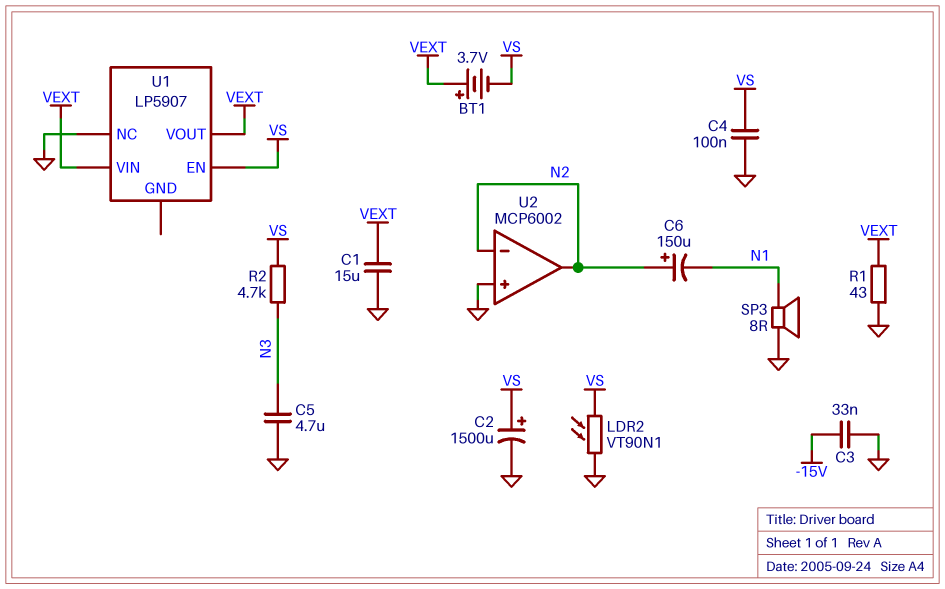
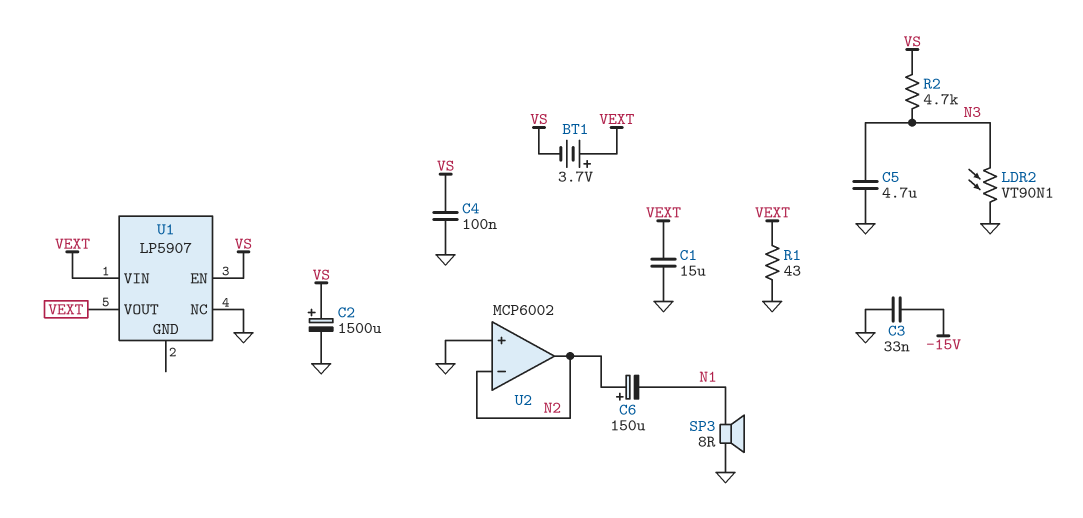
LDR2: VT90N1 (GND, VS) -> VT90N1 (GND, N3)

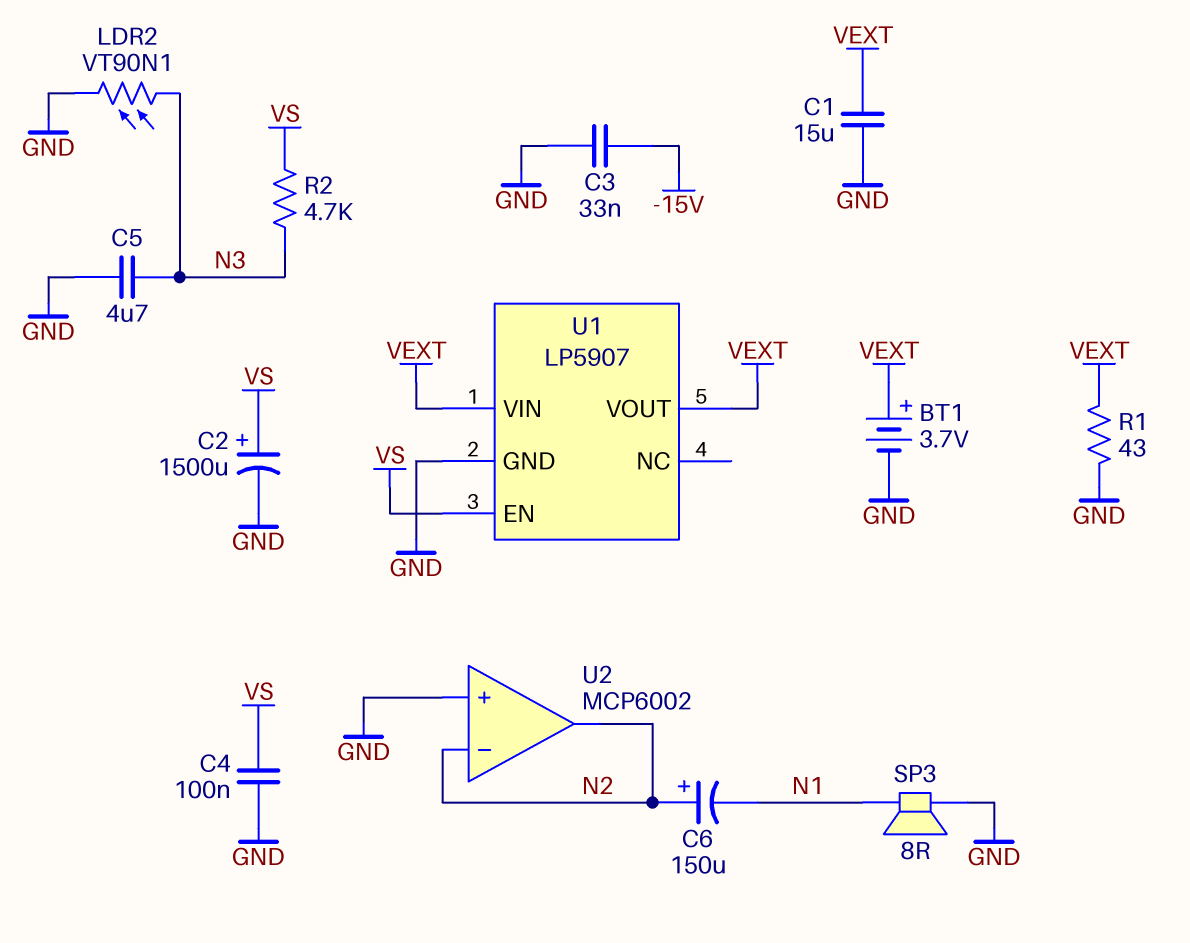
BT1: 3.7V (plus VEXT, minus VS) -> 3.7V (plus VEXT, minus GND)
U1 pin GND: none -> GND
U1 pin NC: GND -> none

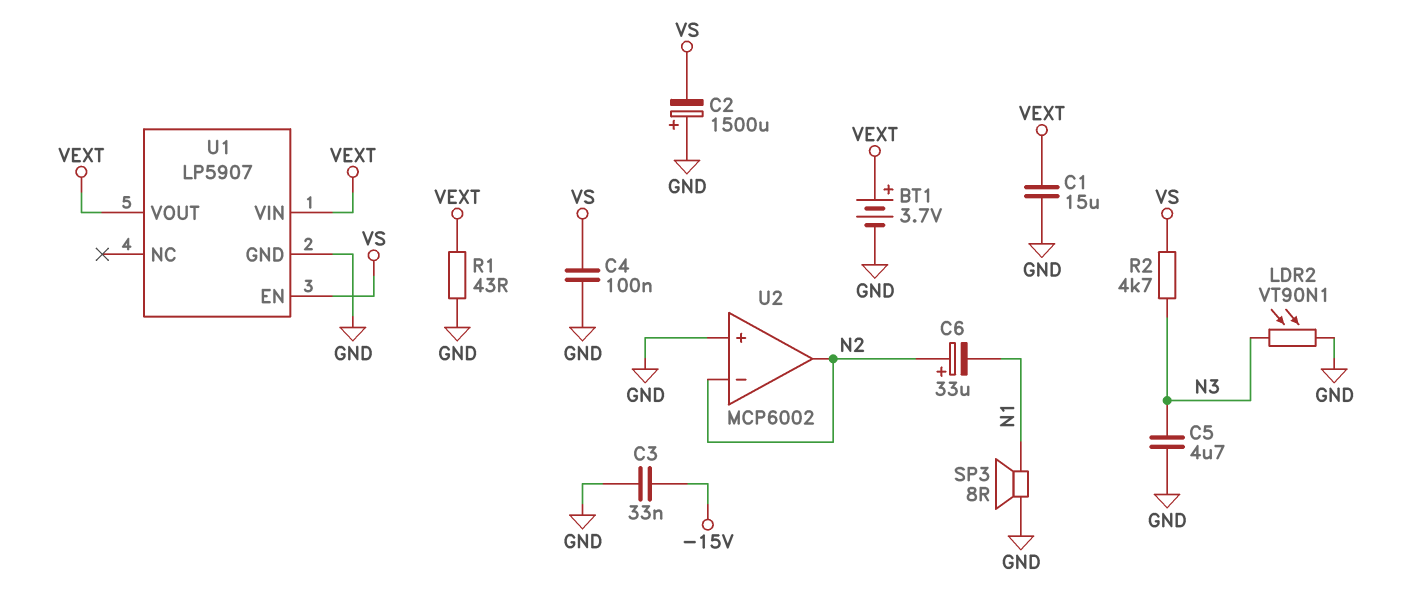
C2: 1500uF (plus VS, minus GND) -> 1500uF (plus GND, minus VS)
C6: 150uF (plus N2, minus N1) -> 33uF (plus N2, minus N1)

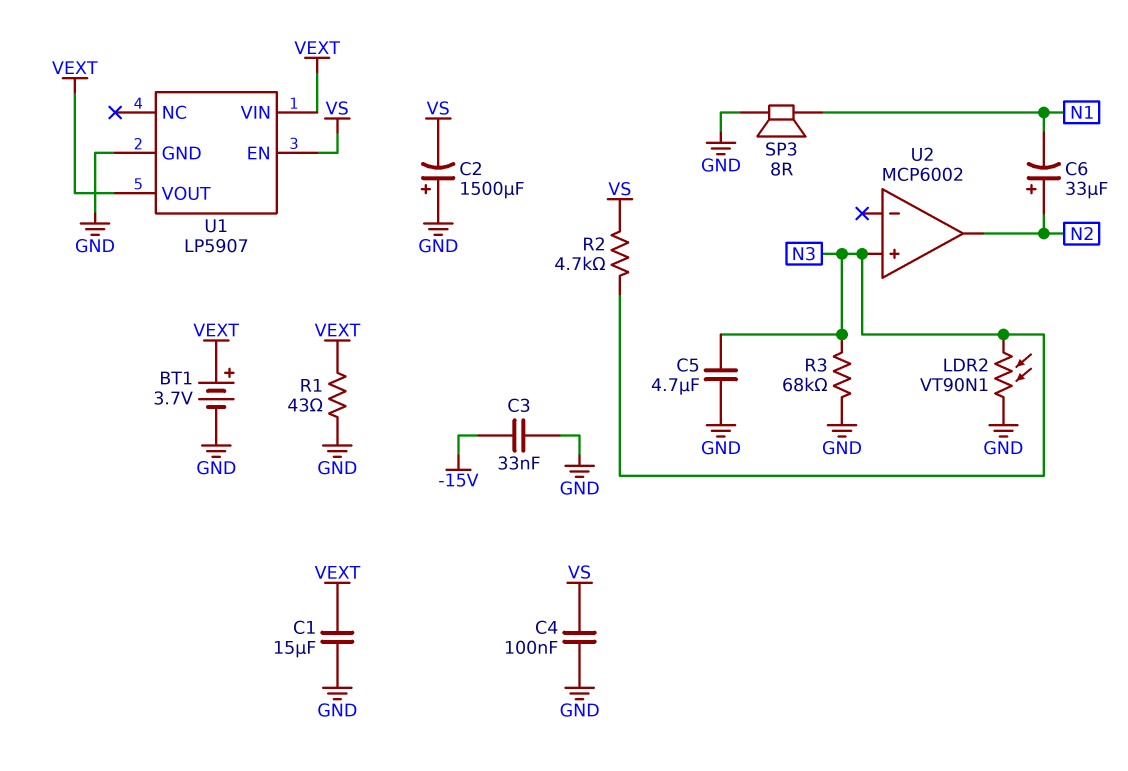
R3: none -> 68k (GND, N3)
U2 pin in+: GND -> N3
U2 pin in-: N2 -> none

